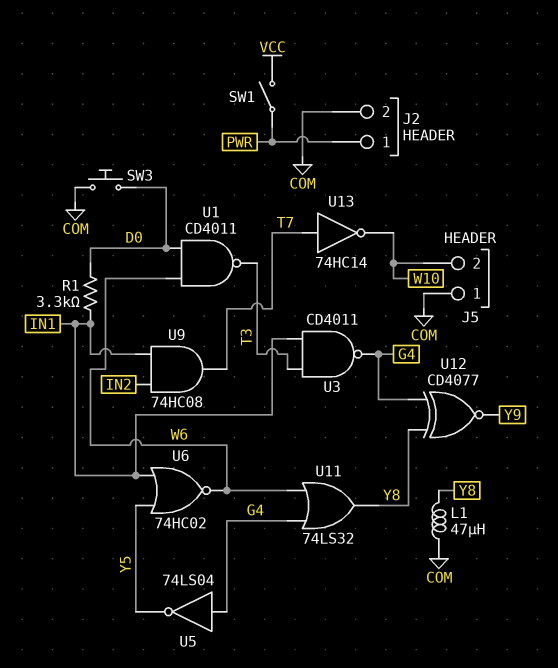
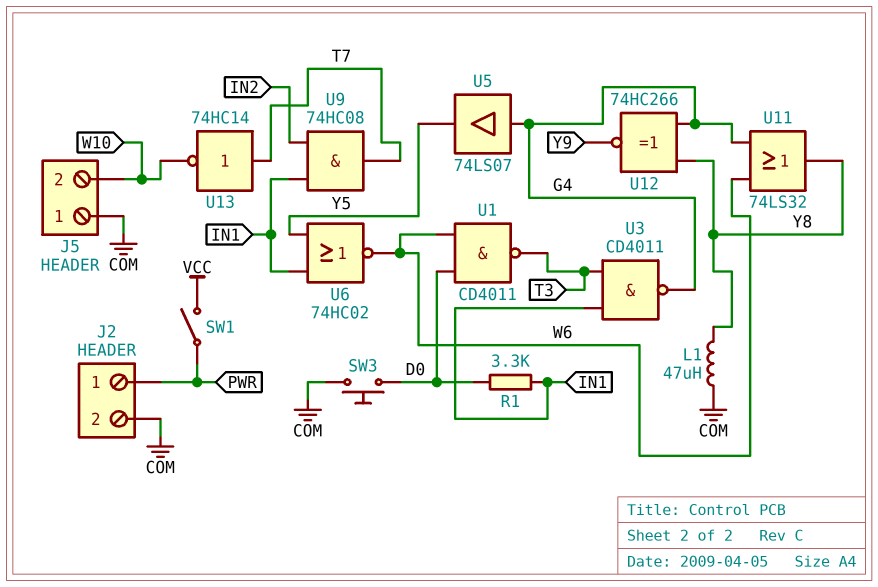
U5: NOT 74LS04 (in G4, out Y5) -> buffer 74LS07 (in G4, out Y5)
U12: XNOR CD4077 (in G4, in Y8, out Y9) -> XNOR 74HC266 (in G4, in Y8, out Y9)

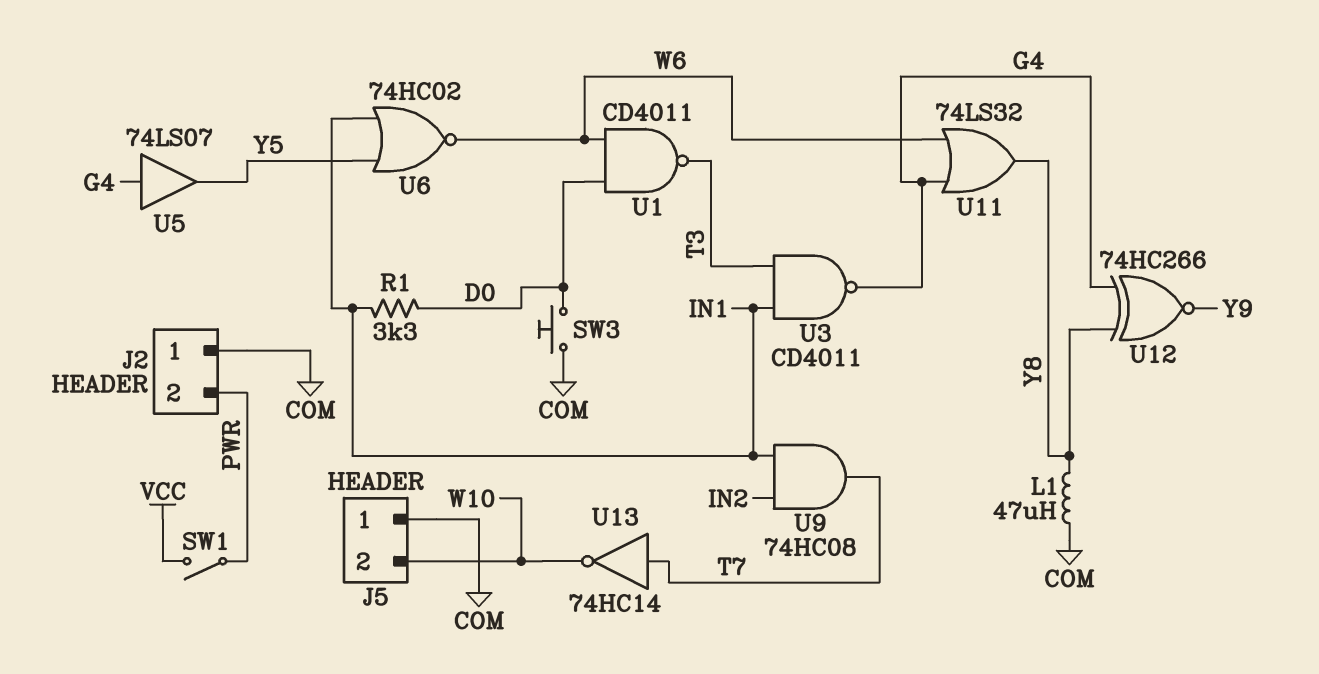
J2 pin 1: PWR -> COM
J2 pin 2: COM -> PWR

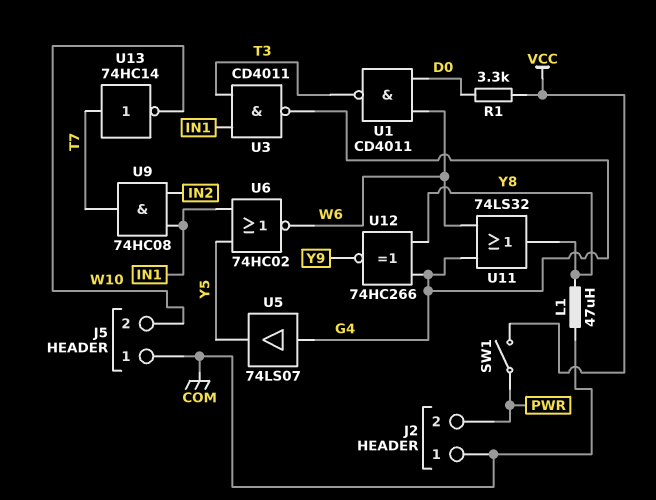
R1: 3.3k (D0, IN1) -> 3.3k (D0, VCC)
SW3: button (COM, D0) -> none

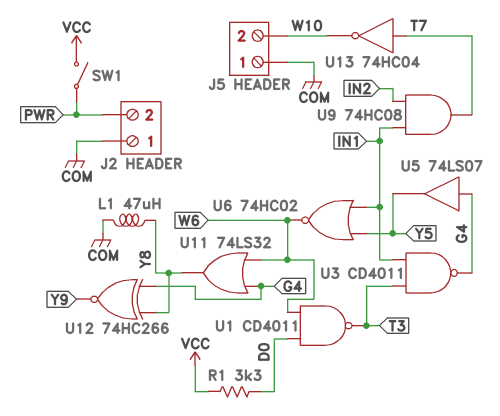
U13: NOT 74HC14 (in T7, out W10) -> NOT 74HC04 (in T7, out W10)

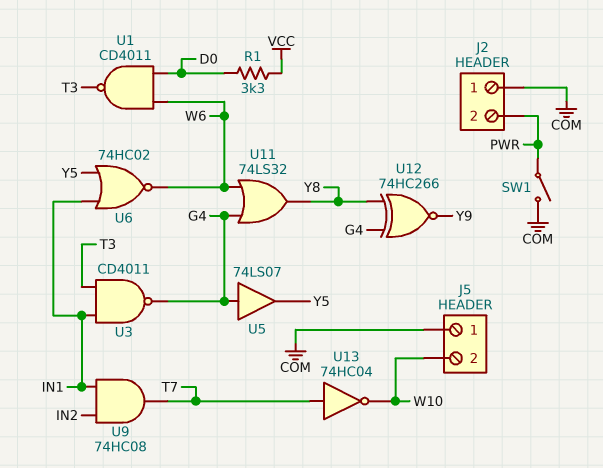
L1: 47uH (COM, Y8) -> none
SW1: switch (PWR, VCC) -> switch (COM, PWR)

